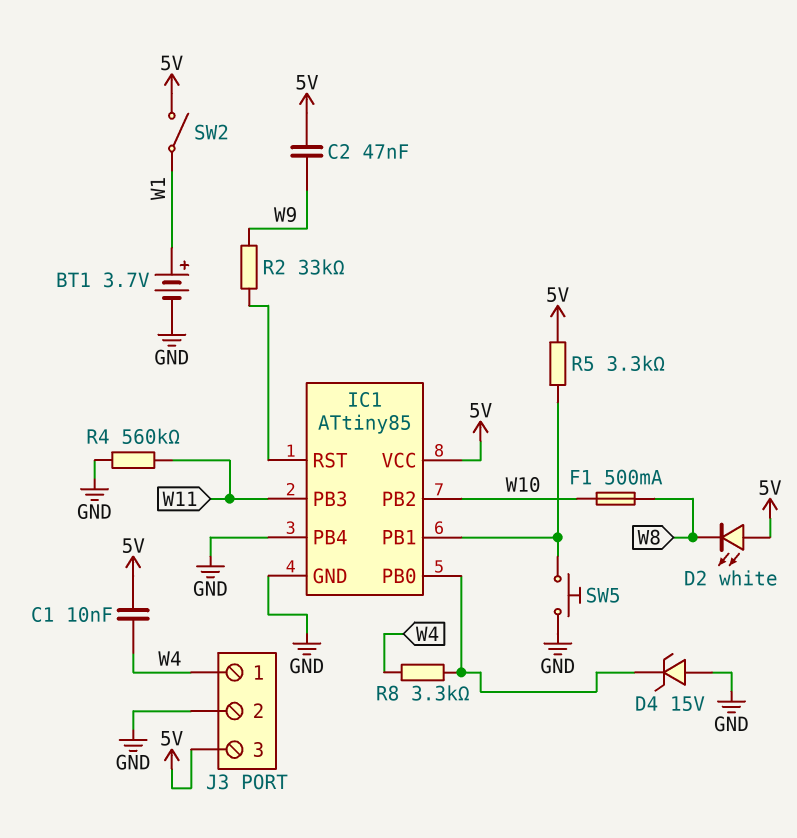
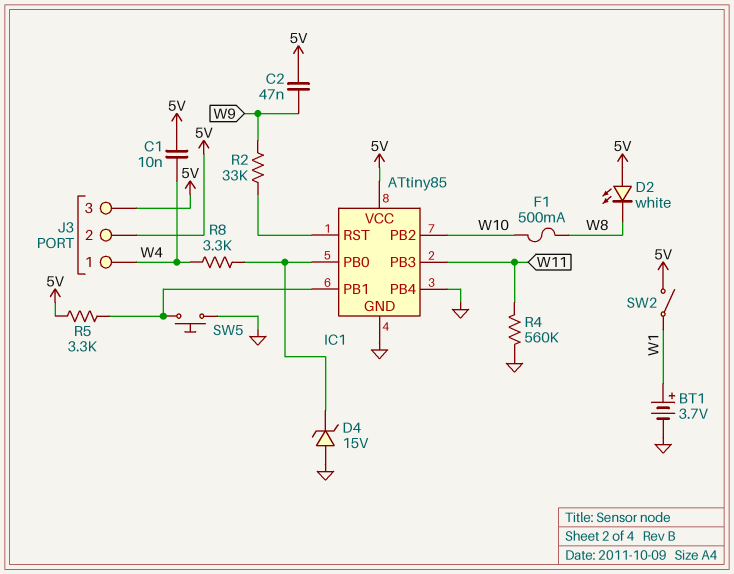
J3 pin 2: GND -> 5V

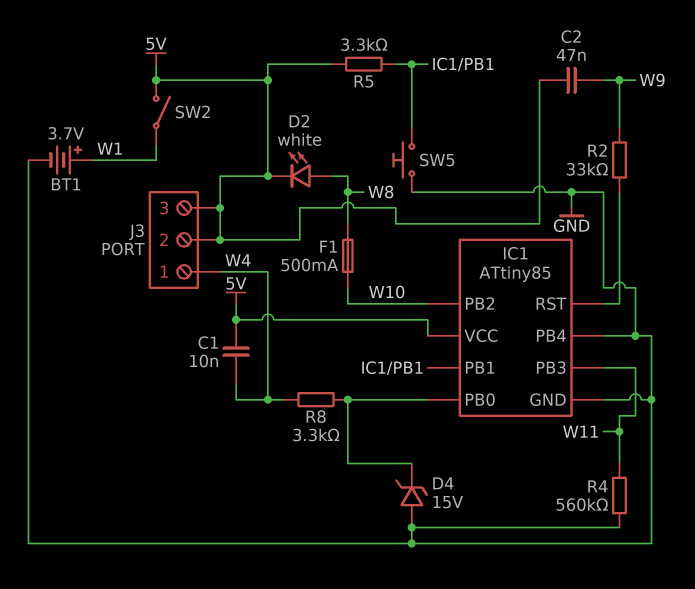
D2: LED white (A 5V, K W8) -> LED white (A W8, K 5V)

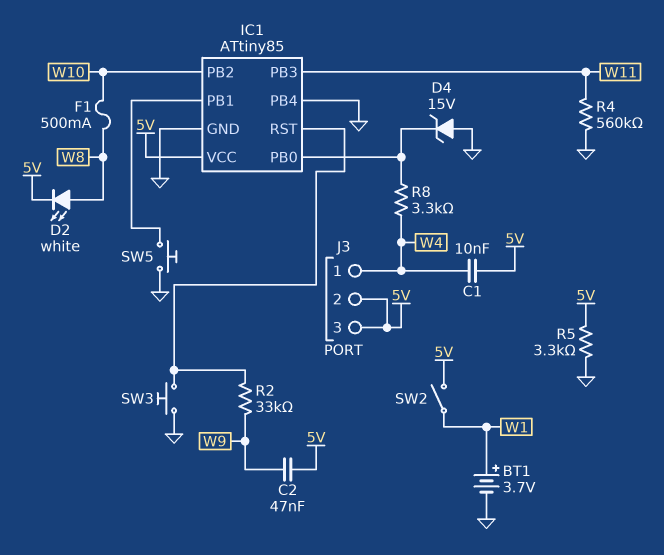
R5: 3.3k (5V, IC1/PB1) -> 3.3k (5V, GND)
SW3: none -> button (GND, IC1/RST)

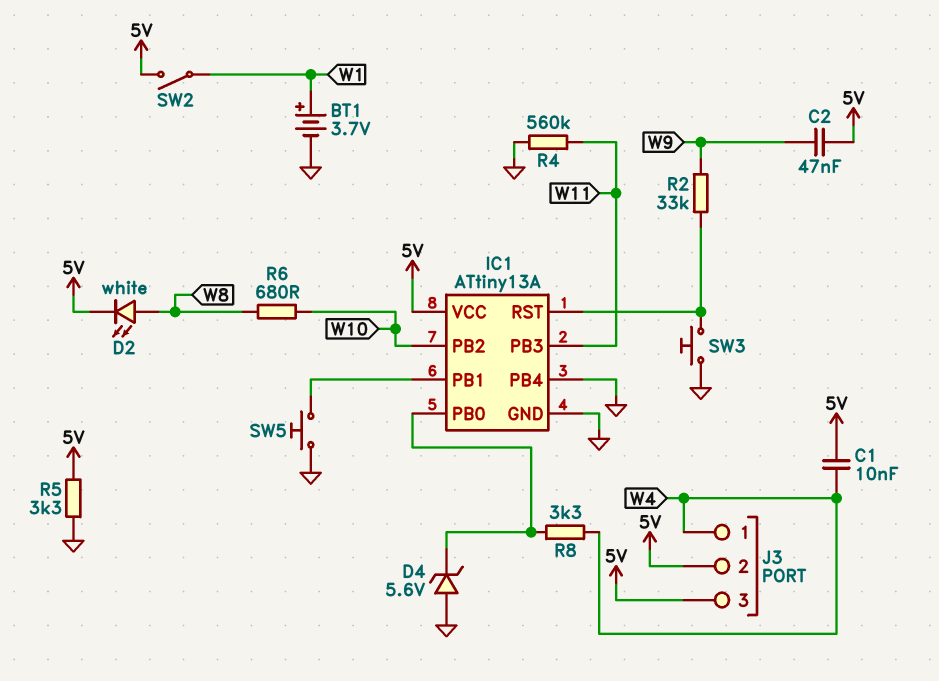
D4: zener 15V (A GND, K IC1/PB0) -> zener 5.6V (A GND, K IC1/PB0)
F1: 500mA (W8, W10) -> none
IC1: ATtiny85 -> ATtiny13A
R6: none -> 680 (W8, W10)

